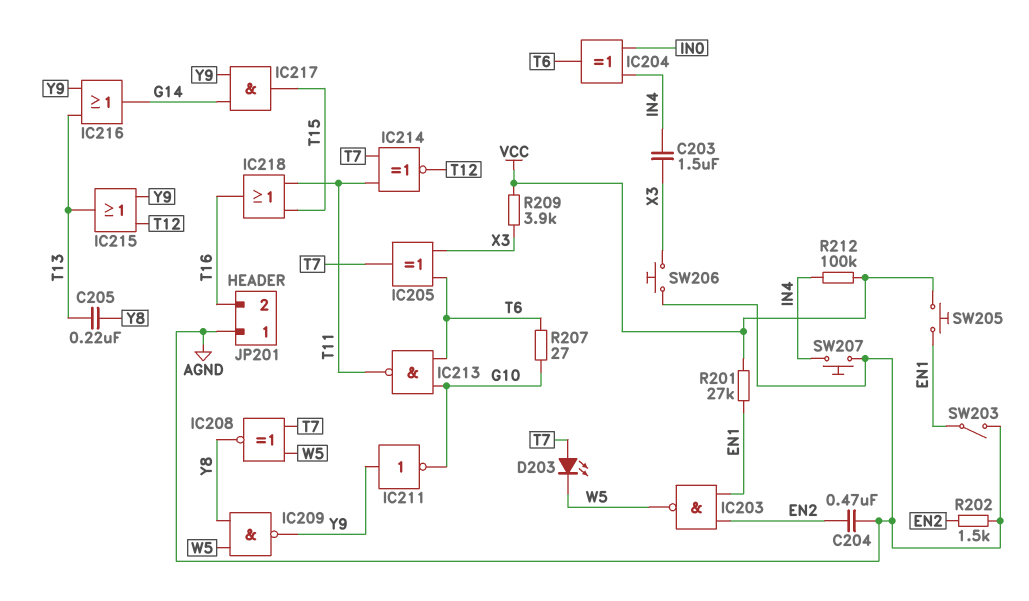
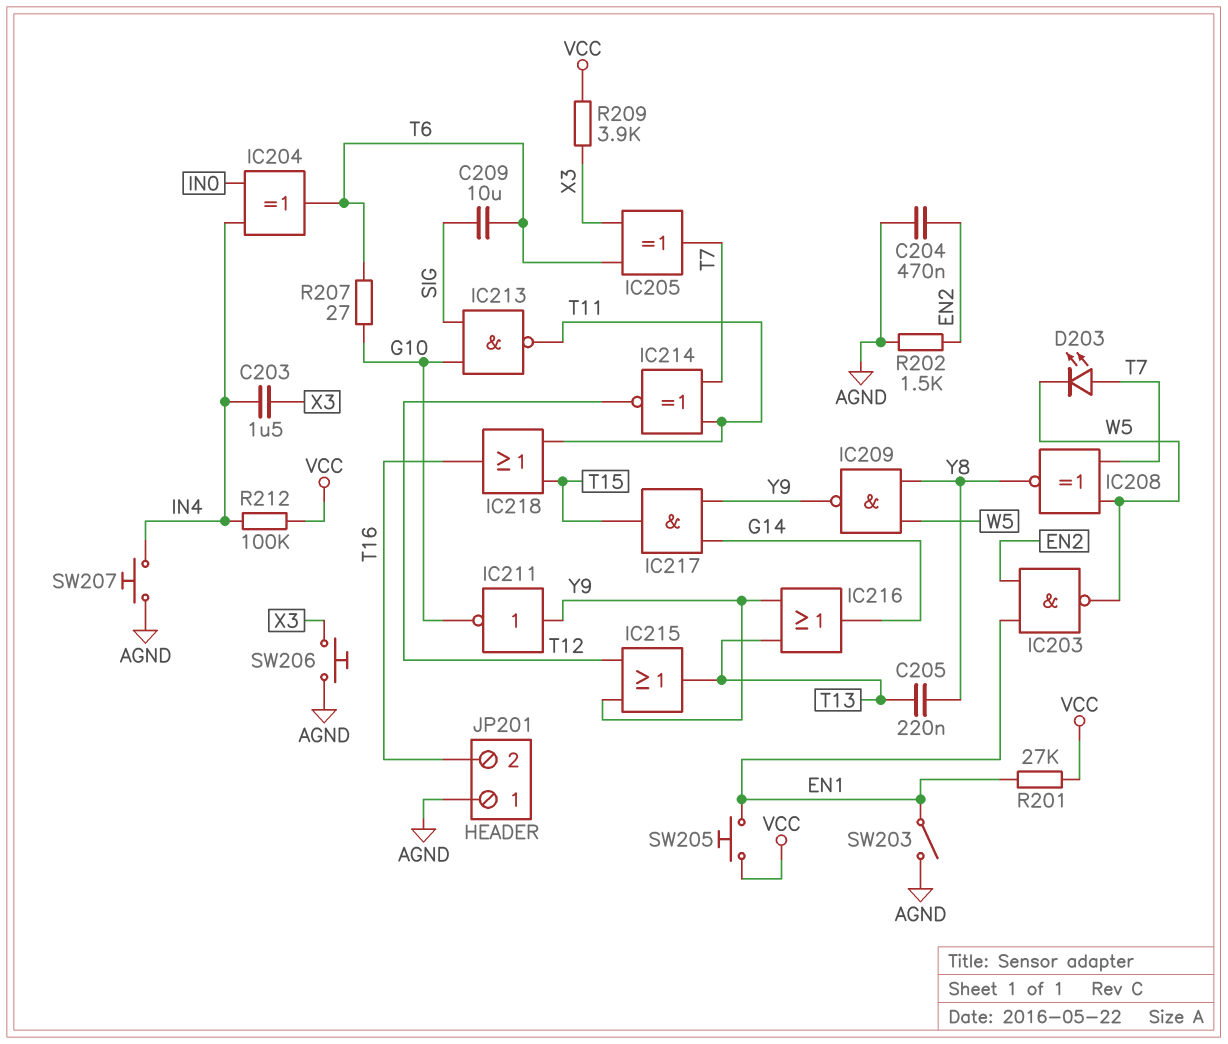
C209: none -> 10uF (SIG, T6)
IC213: NAND (in G10, in T6, out T11) -> NAND (in G10, in SIG, out T11)

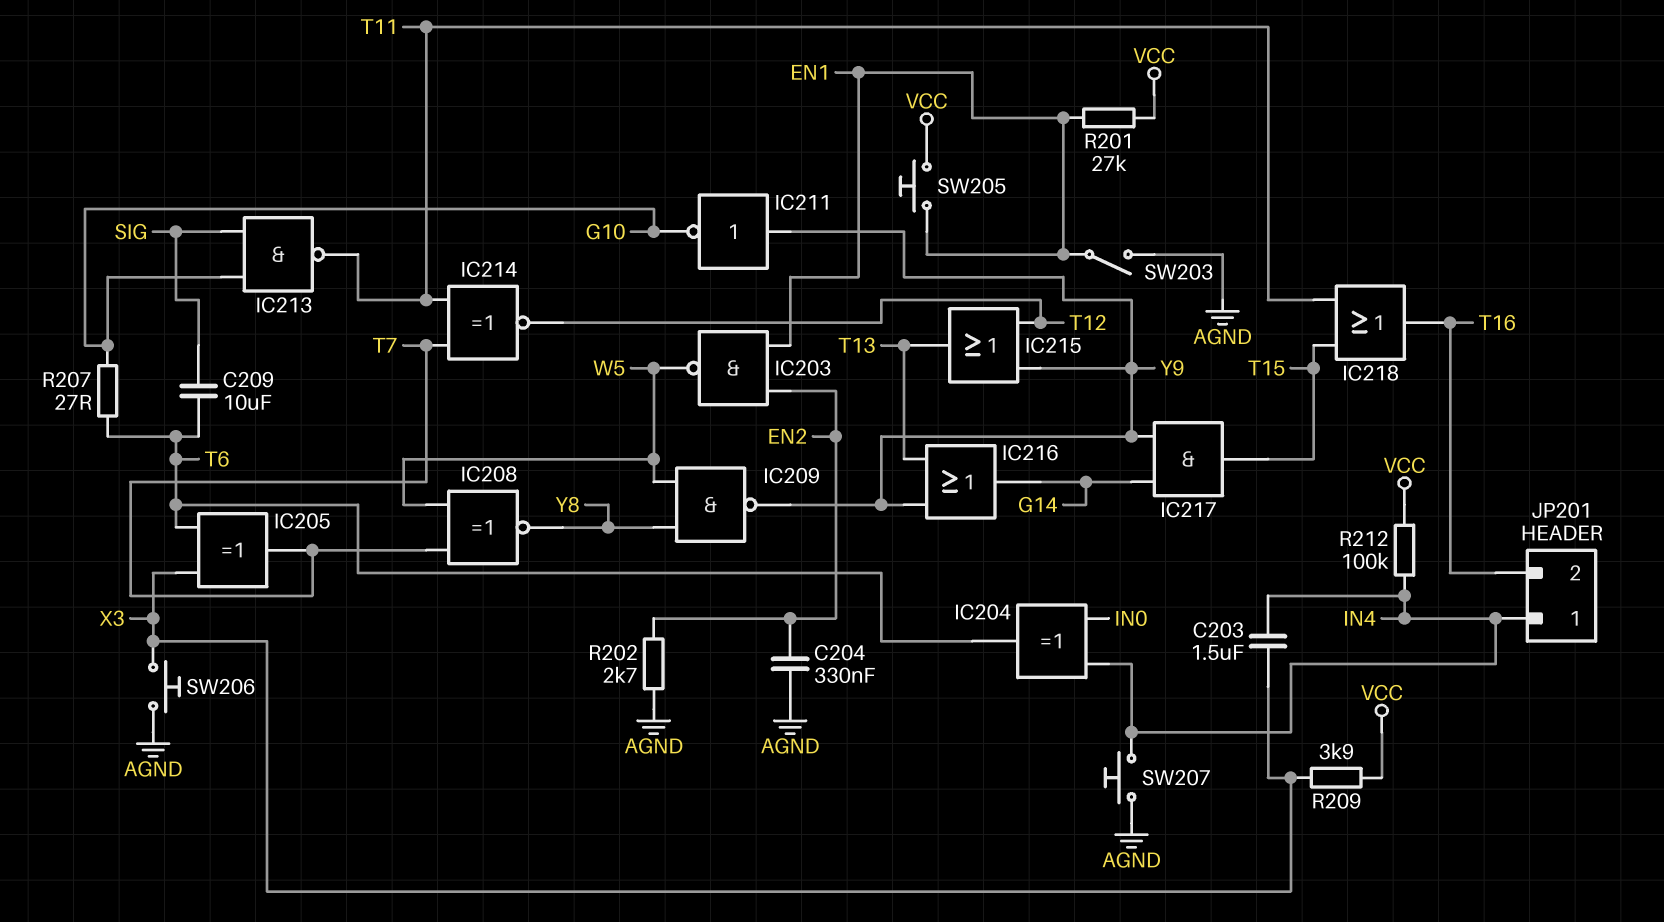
C204: 470nF (AGND, EN2) -> 330nF (AGND, EN2)
C205: 220nF (T13, Y8) -> none
D203: LED (A T7, K W5) -> none
JP201 pin 1: AGND -> IN4
R202: 1.5k (AGND, EN2) -> 2.7k (AGND, EN2)

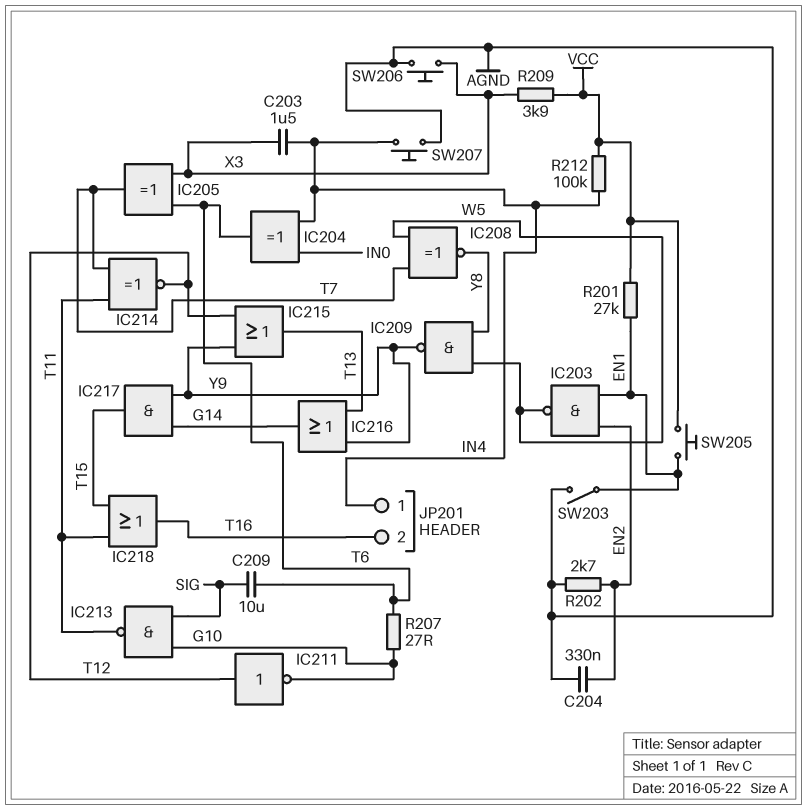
IC211: NOT (in Y9, out G10) -> NOT (in T12, out G10)

